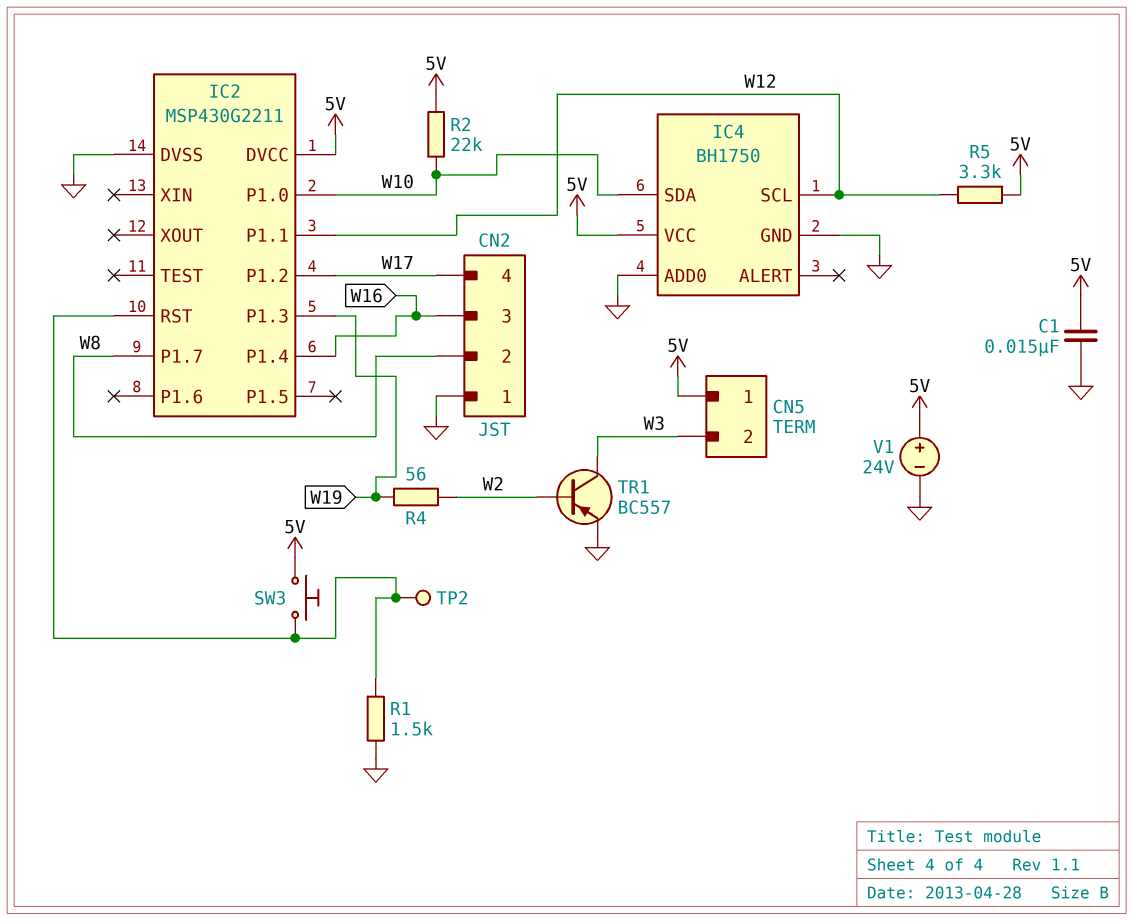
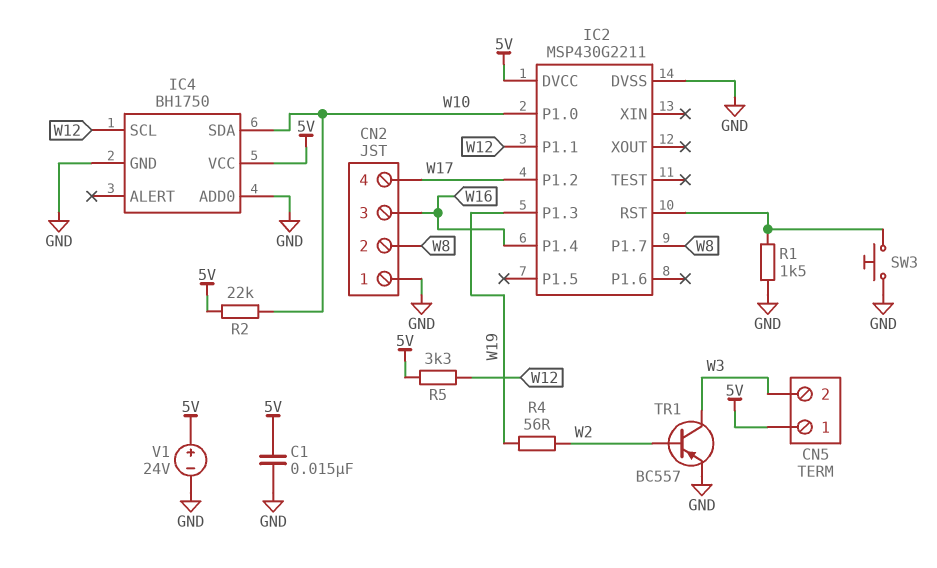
SW3: button (5V, IC2/RST) -> button (GND, IC2/RST)
TP2: test point (IC2/RST) -> none

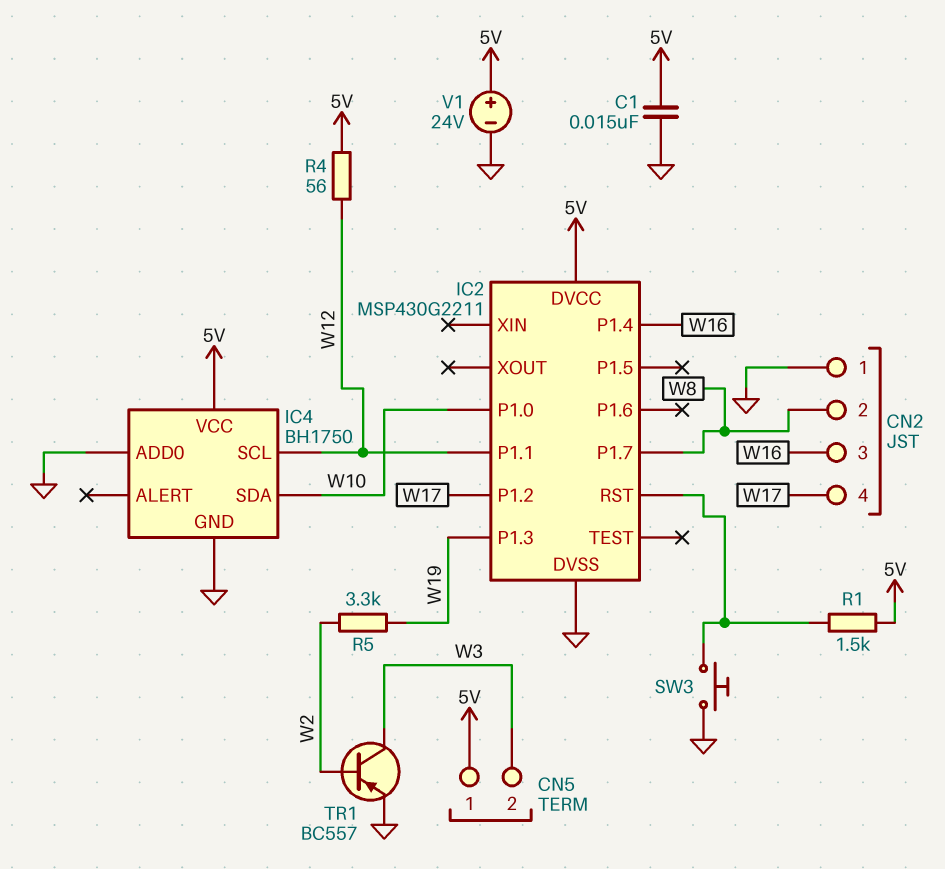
R1: 1.5k (GND, IC2/RST) -> 1.5k (5V, IC2/RST)
R2: 22k (5V, W10) -> none
R4: 56 (W2, W19) -> 56 (5V, W12)
R5: 3.3k (5V, W12) -> 3.3k (W2, W19)

